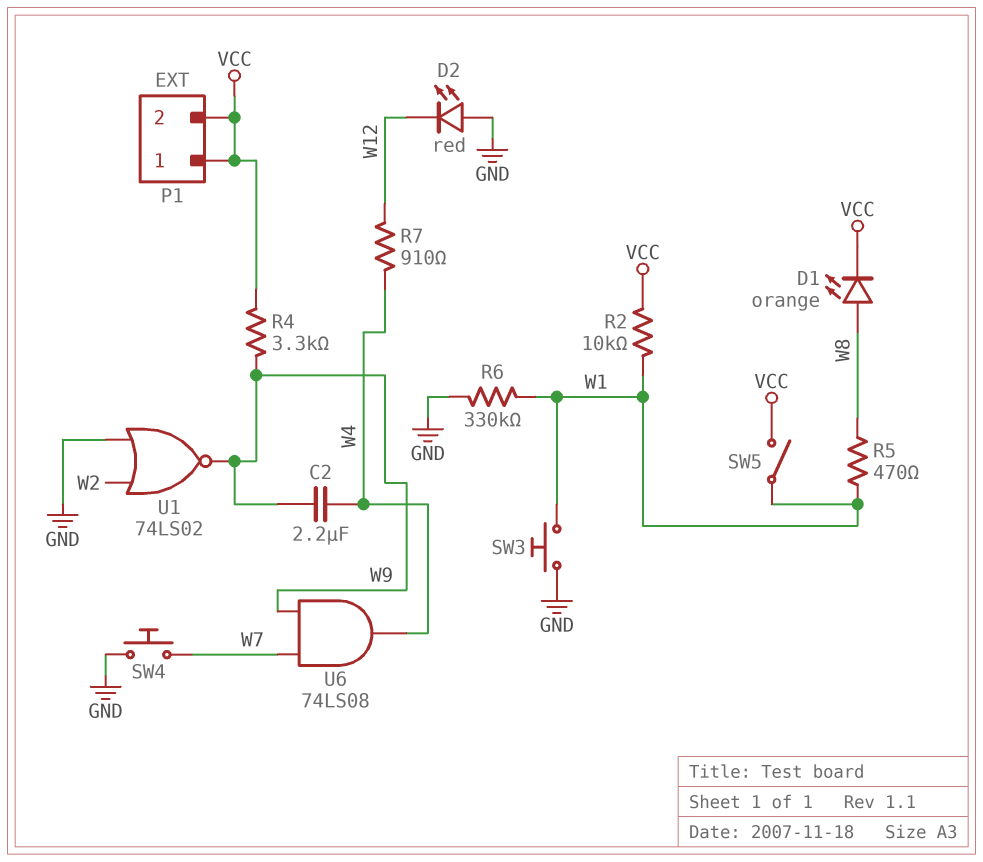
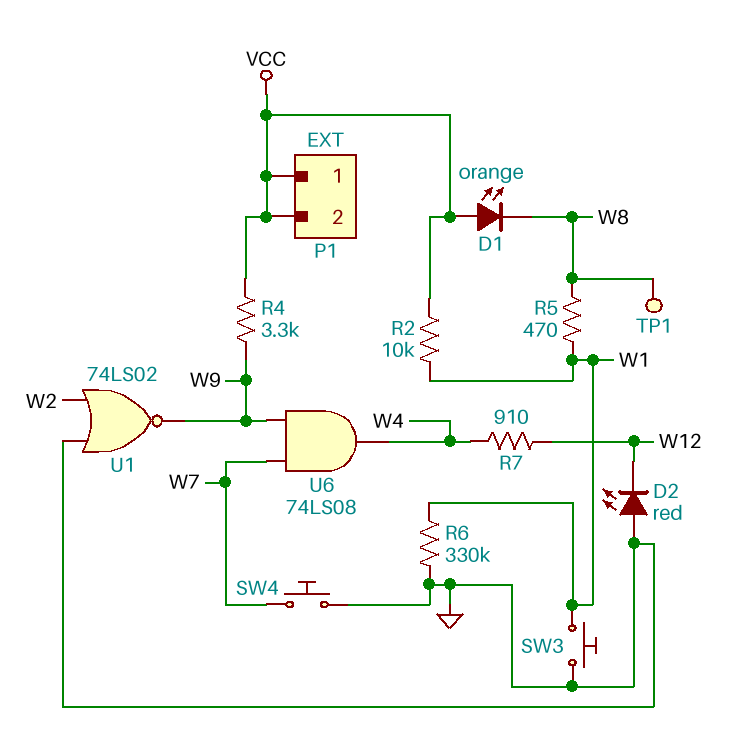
C2: 2.2uF (W4, W9) -> none
D1: LED orange (A W8, K VCC) -> LED orange (A VCC, K W8)
SW5: switch (VCC, W1) -> none
TP1: none -> test point (W8)

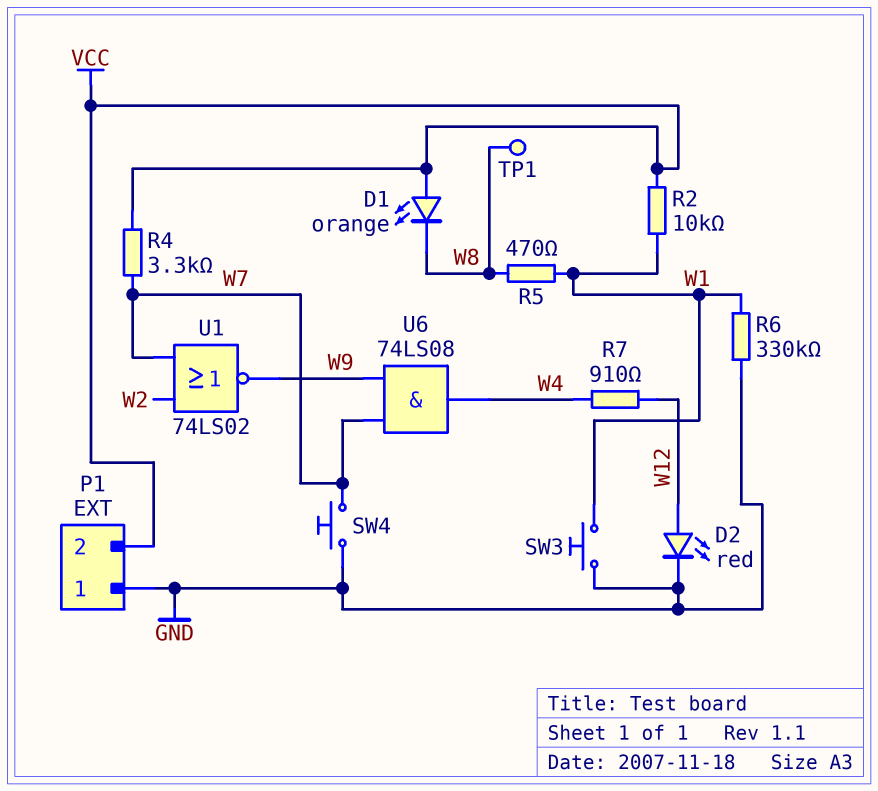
D2: LED red (A GND, K W12) -> LED red (A W12, K GND)
P1 pin 1: VCC -> GND
R4: 3.3k (VCC, W9) -> 3.3k (VCC, W7)
U1: NOR 74LS02 (in GND, in W2, out W9) -> NOR 74LS02 (in W2, in W7, out W9)

